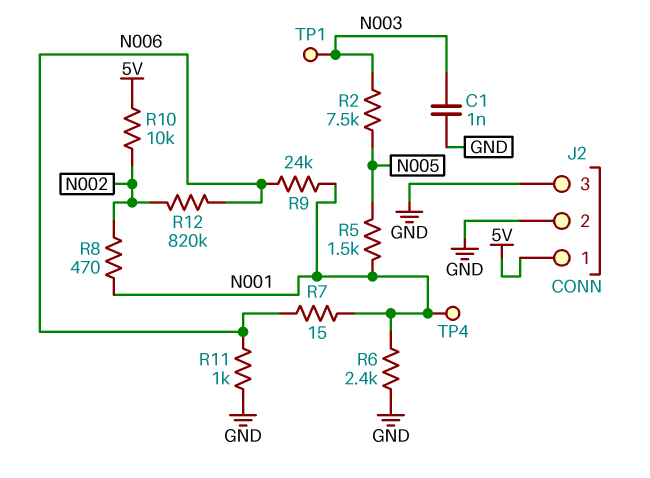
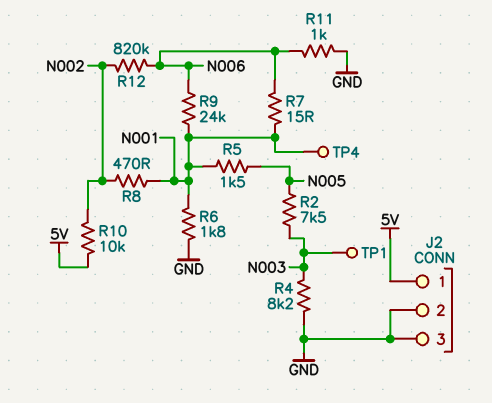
C1: 1nF (GND, N003) -> none
R4: none -> 8.2k (GND, N003)
R6: 2.4k (GND, N001) -> 1.8k (GND, N001)

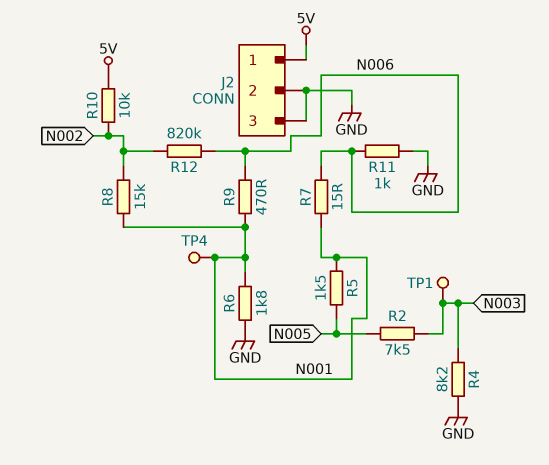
R8: 470 (N001, N002) -> 15k (N001, N002)
R9: 24k (N001, N006) -> 470 (N001, N006)

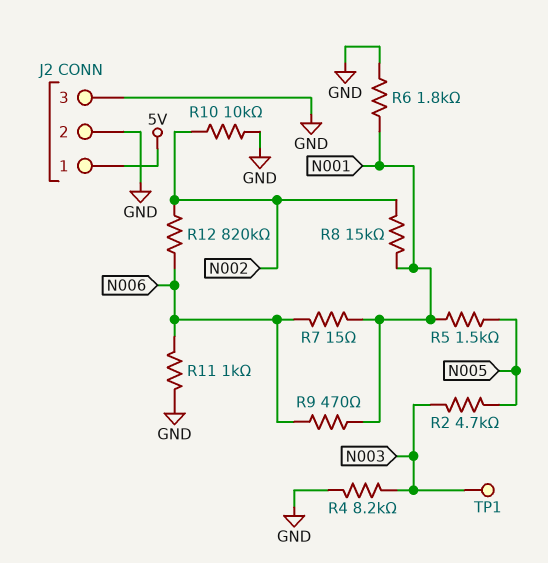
R2: 7.5k (N003, N005) -> 4.7k (N003, N005)
R10: 10k (5V, N002) -> 10k (GND, N002)
TP4: test point (N001) -> none

